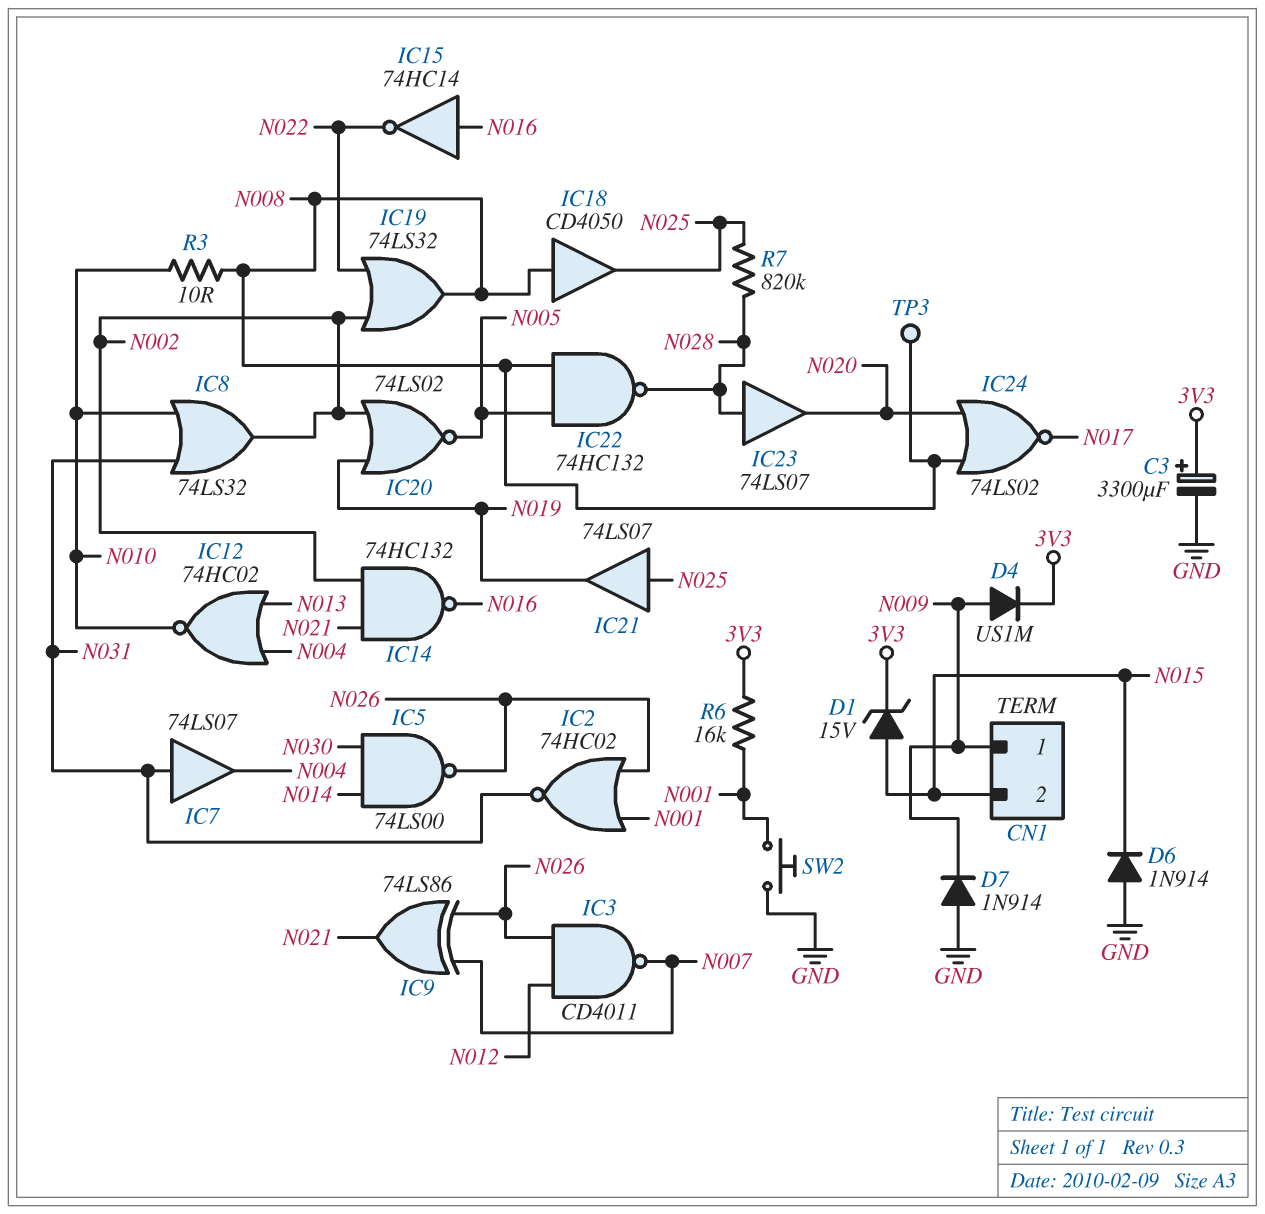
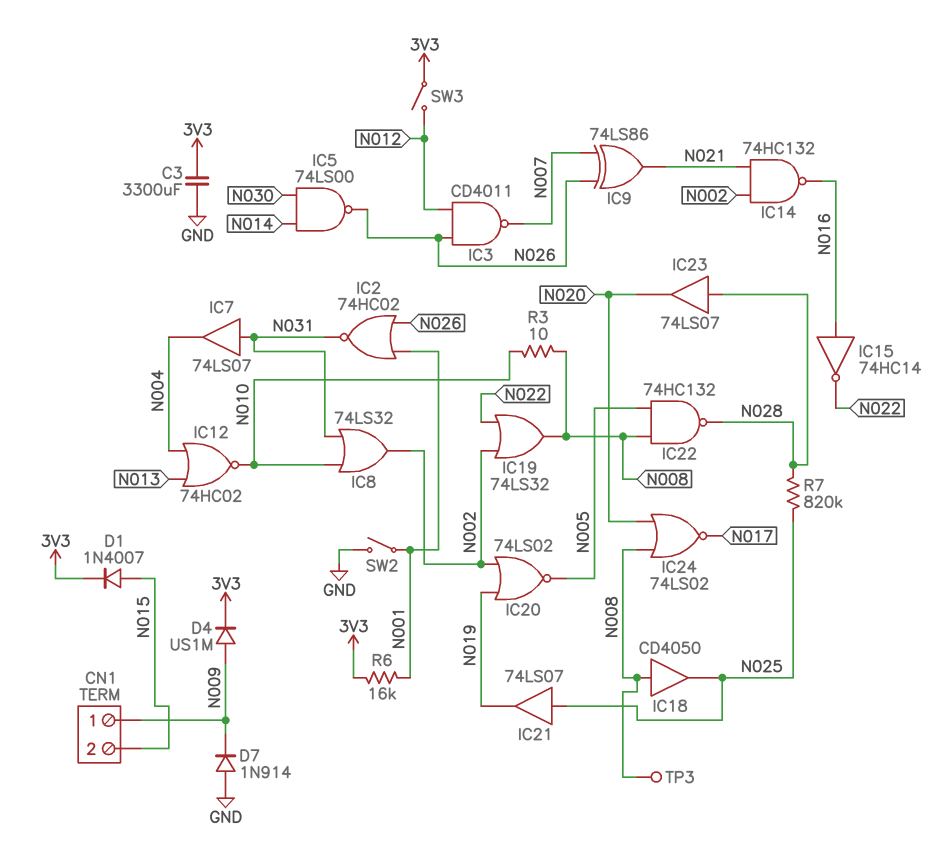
C3: 3300uF (plus 3V3, minus GND) -> 3300uF (3V3, GND)
D1: zener 15V (A N015, K 3V3) -> diode 1N4007 (A N015, K 3V3)
D6: diode 1N914 (A GND, K N015) -> none
SW2: button (GND, N001) -> switch (GND, N001)
SW3: none -> switch (3V3, N012)

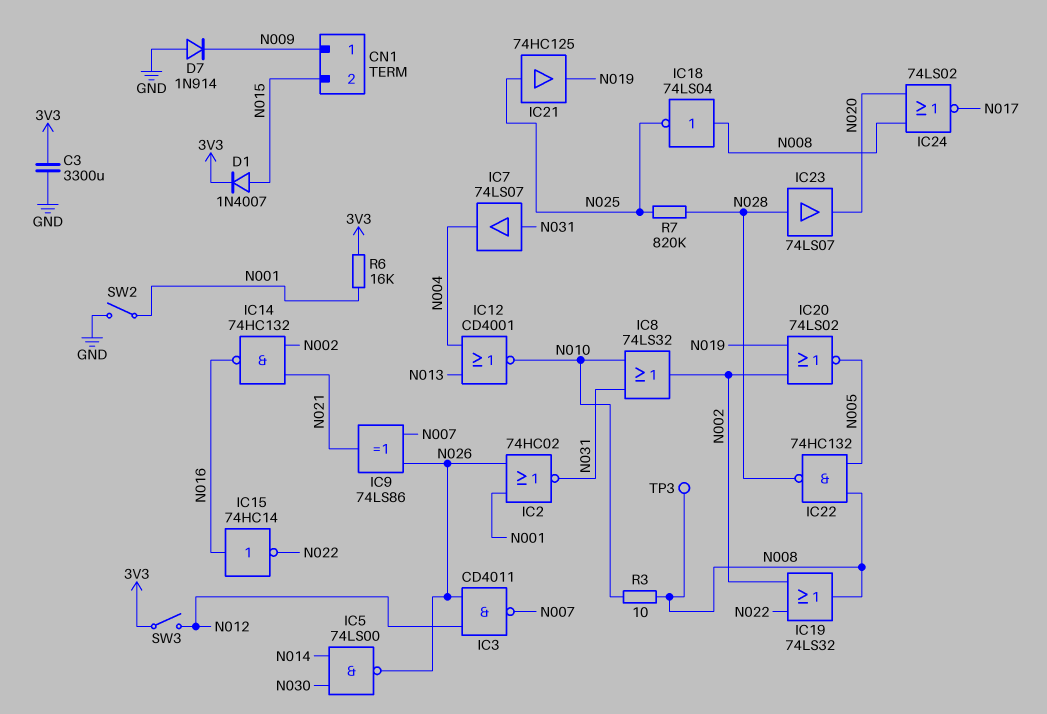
D4: diode US1M (A N009, K 3V3) -> none
IC12: NOR 74HC02 (in N004, in N013, out N010) -> NOR CD4001 (in N004, in N013, out N010)
IC18: buffer CD4050 (in N008, out N025) -> NOT 74LS04 (in N008, out N025)
IC21: buffer 74LS07 (in N025, out N019) -> buffer 74HC125 (in N025, out N019)

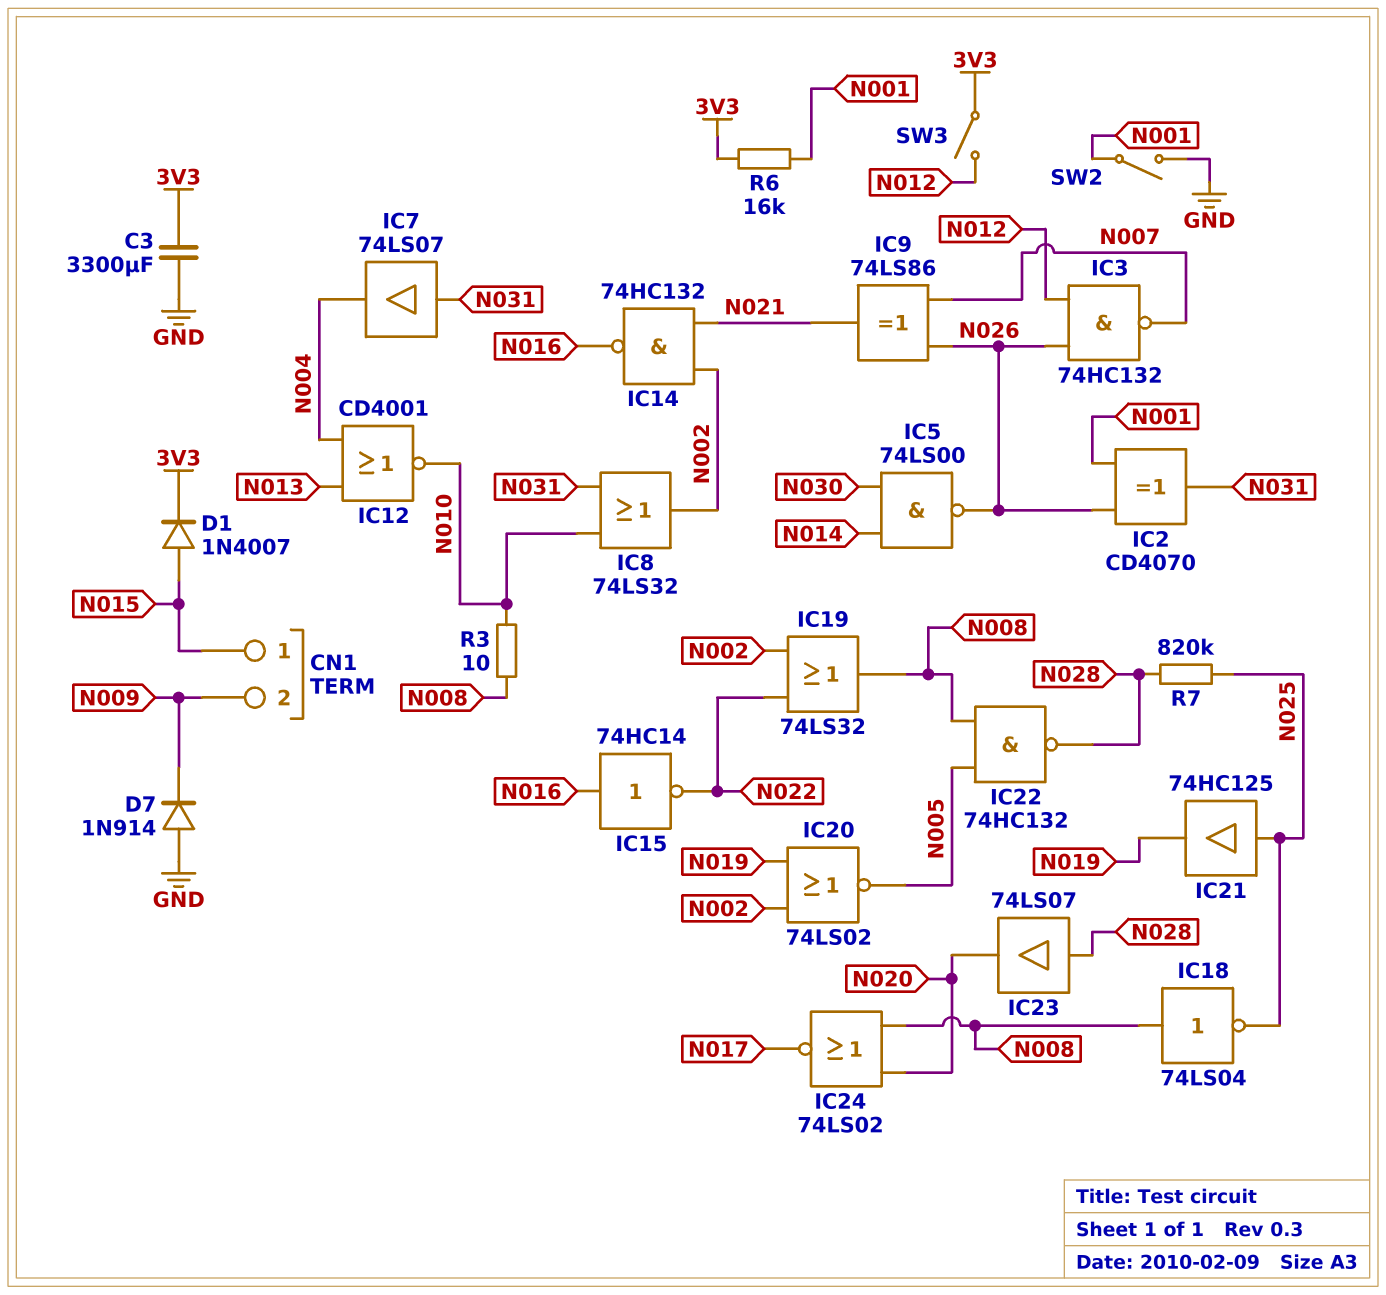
CN1 pin 1: N009 -> N015
CN1 pin 2: N015 -> N009
IC2: NOR 74HC02 (in N001, in N026, out N031) -> XOR CD4070 (in N001, in N026, out N031)
IC3: NAND CD4011 (in N012, in N026, out N007) -> NAND 74HC132 (in N012, in N026, out N007)
TP3: test point (N008) -> none

